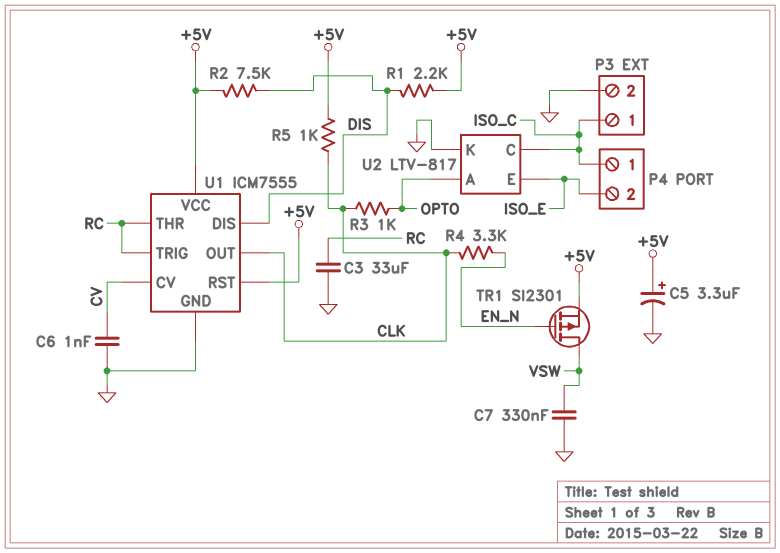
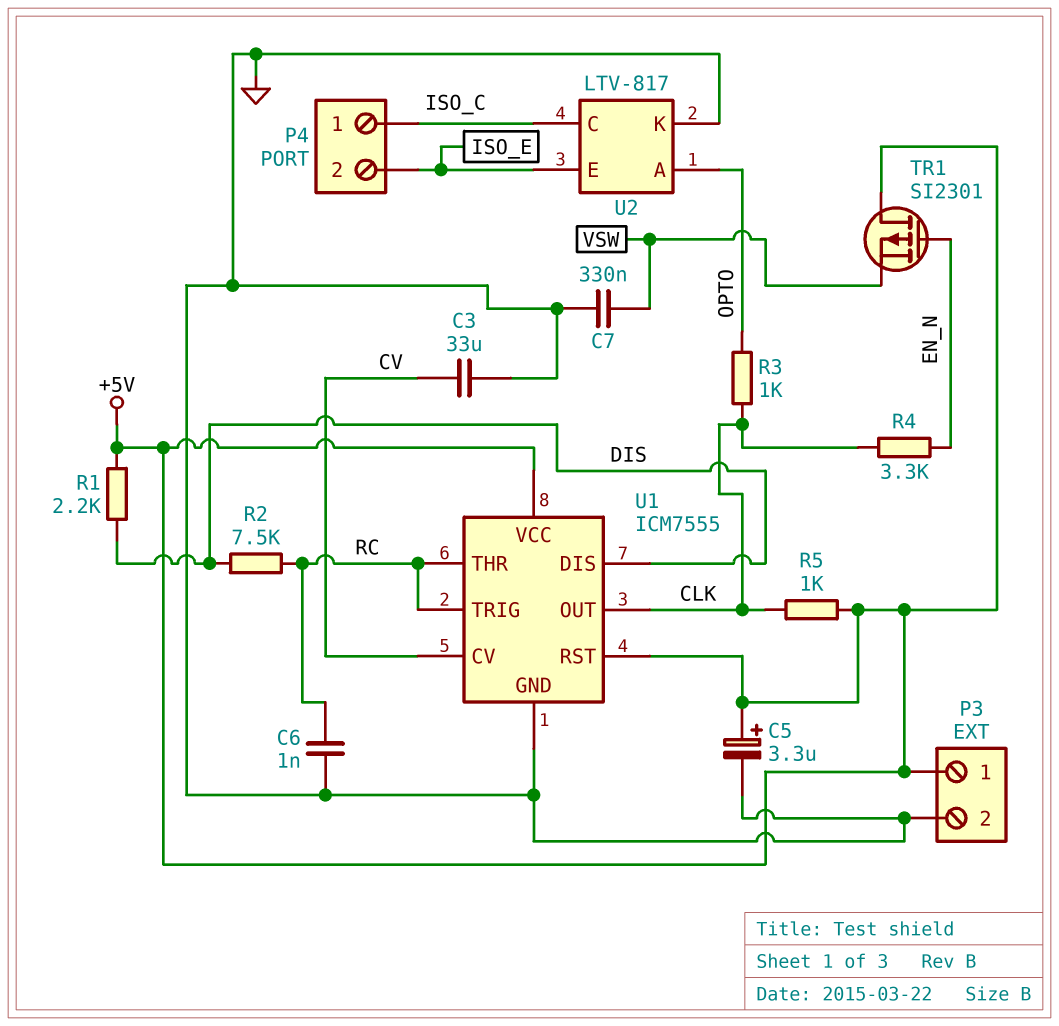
C3: 33uF (GND, RC) -> 33uF (CV, GND)
C6: 1nF (CV, GND) -> 1nF (GND, RC)
P3 pin 1: ISO_C -> +5V
R2: 7.5k (+5V, DIS) -> 7.5k (DIS, RC)
TR1: PMOS SI2301 (G EN_N, D VSW, S +5V) -> PMOS SI2301 (G EN_N, D +5V, S VSW)

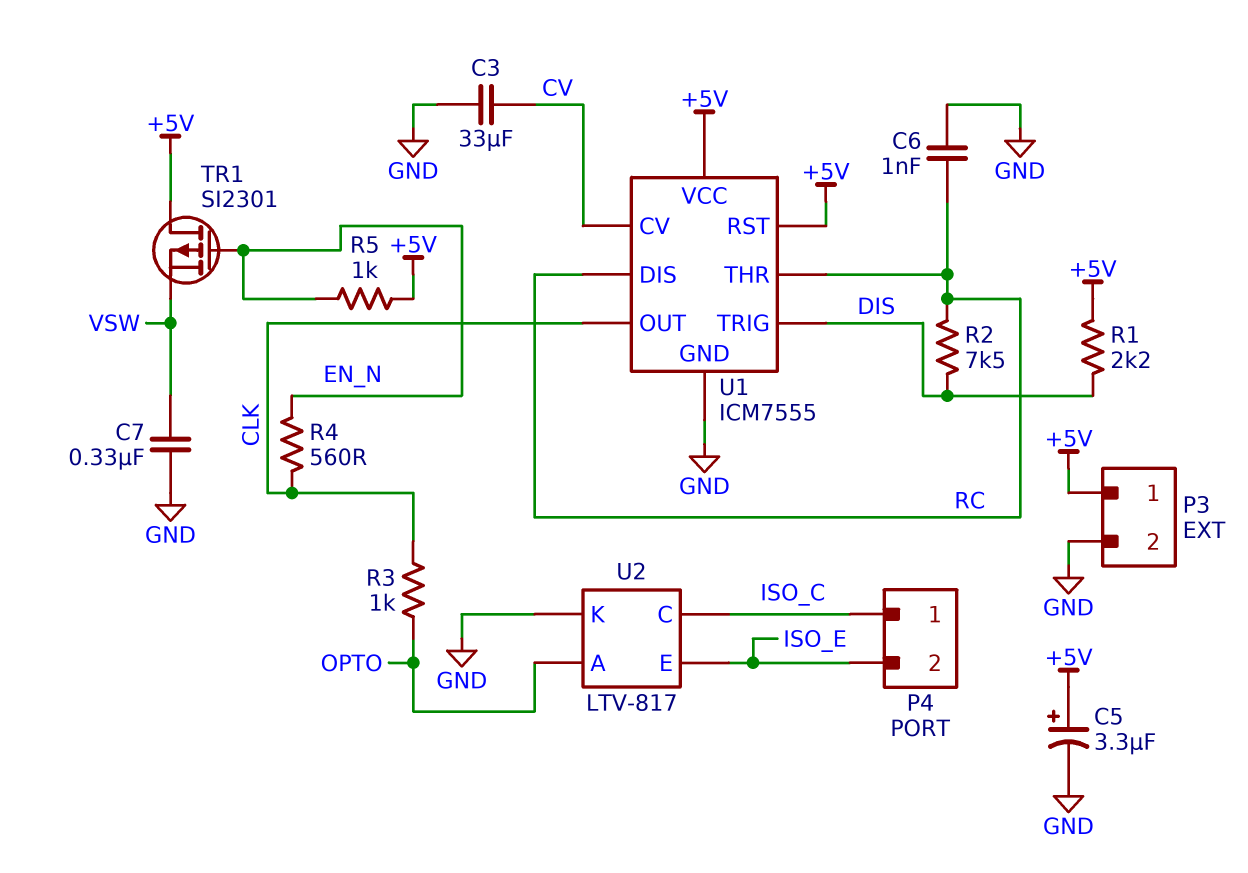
R4: 3.3k (CLK, EN_N) -> 560 (CLK, EN_N)
R5: 1k (+5V, CLK) -> 1k (+5V, EN_N)
U1 pin DIS: DIS -> RC
U1 pin TRIG: RC -> DIS

